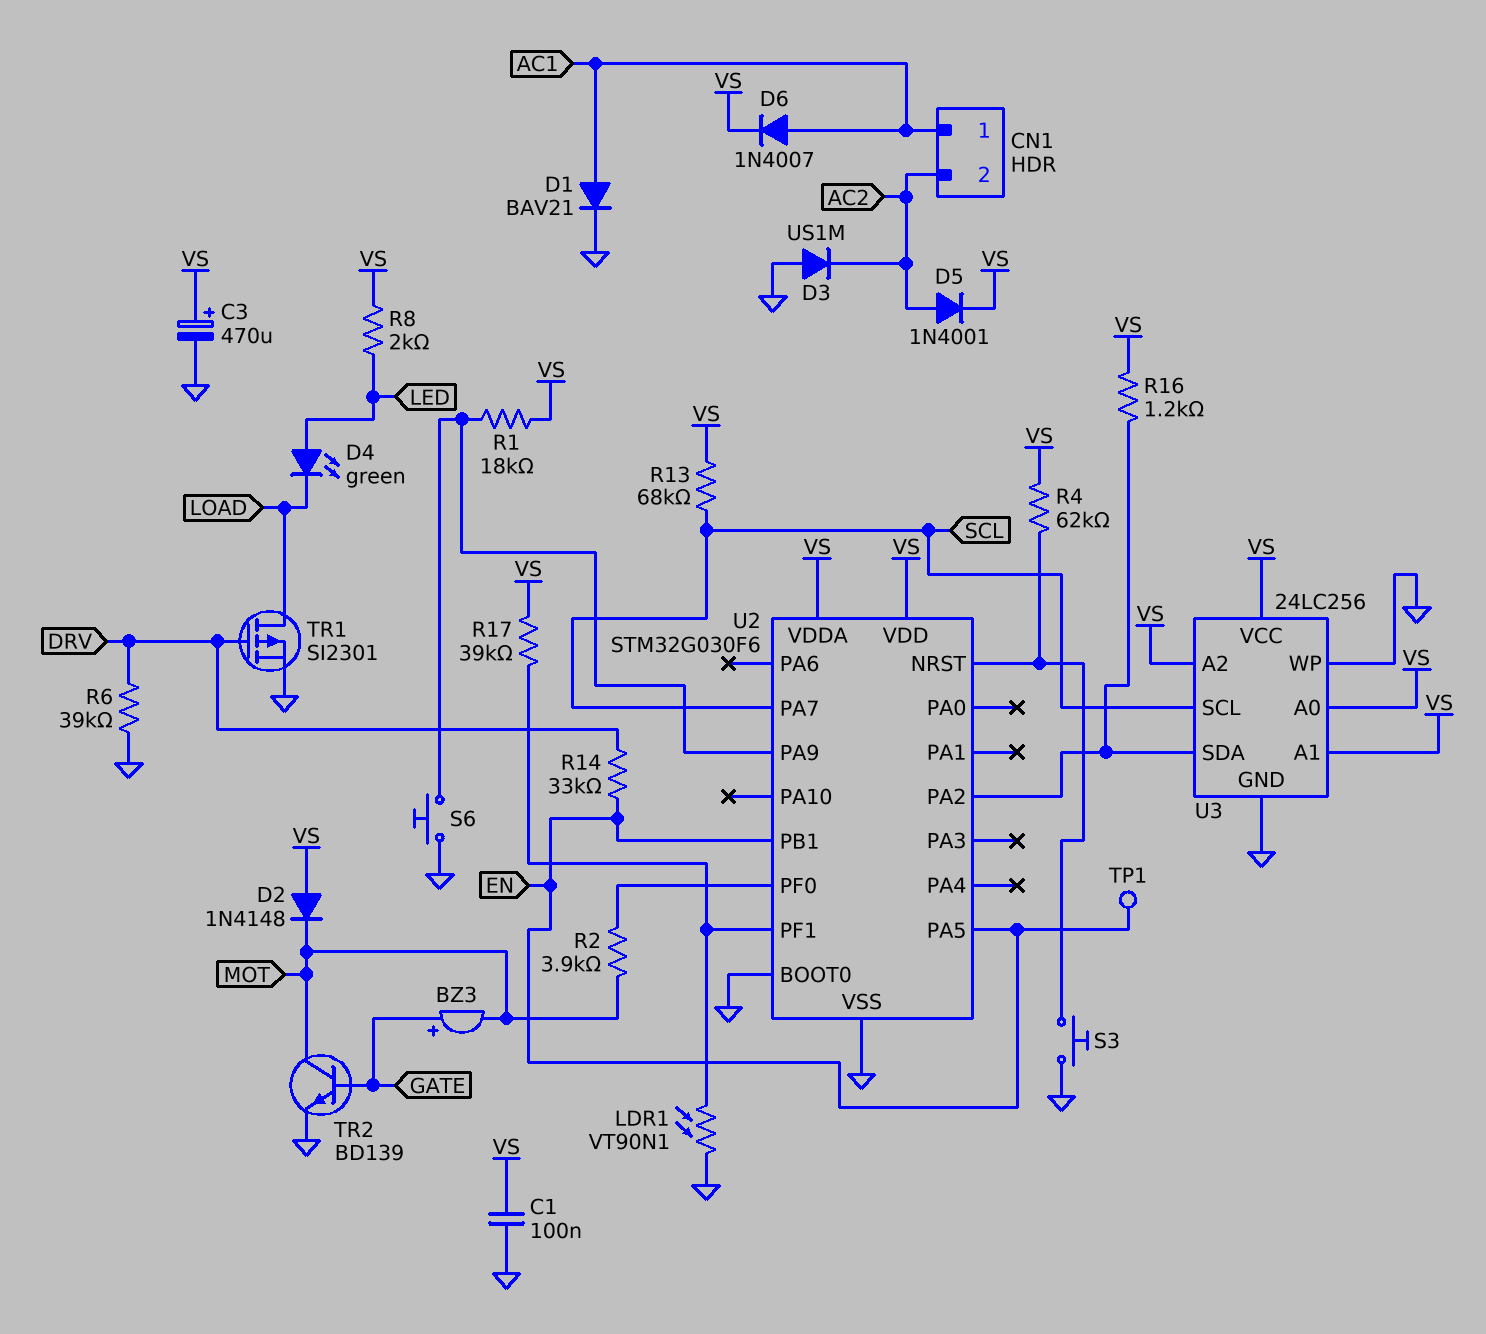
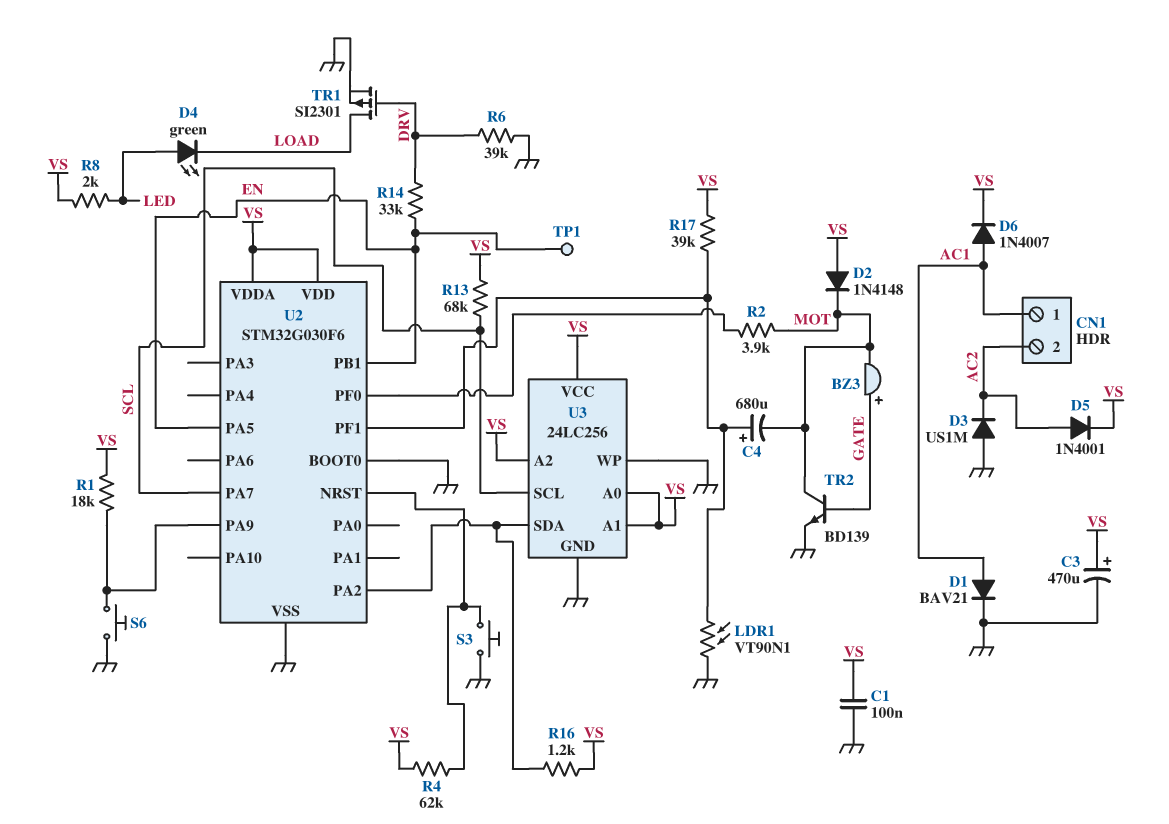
C4: none -> 680uF (plus U2/PF1, minus MOT)

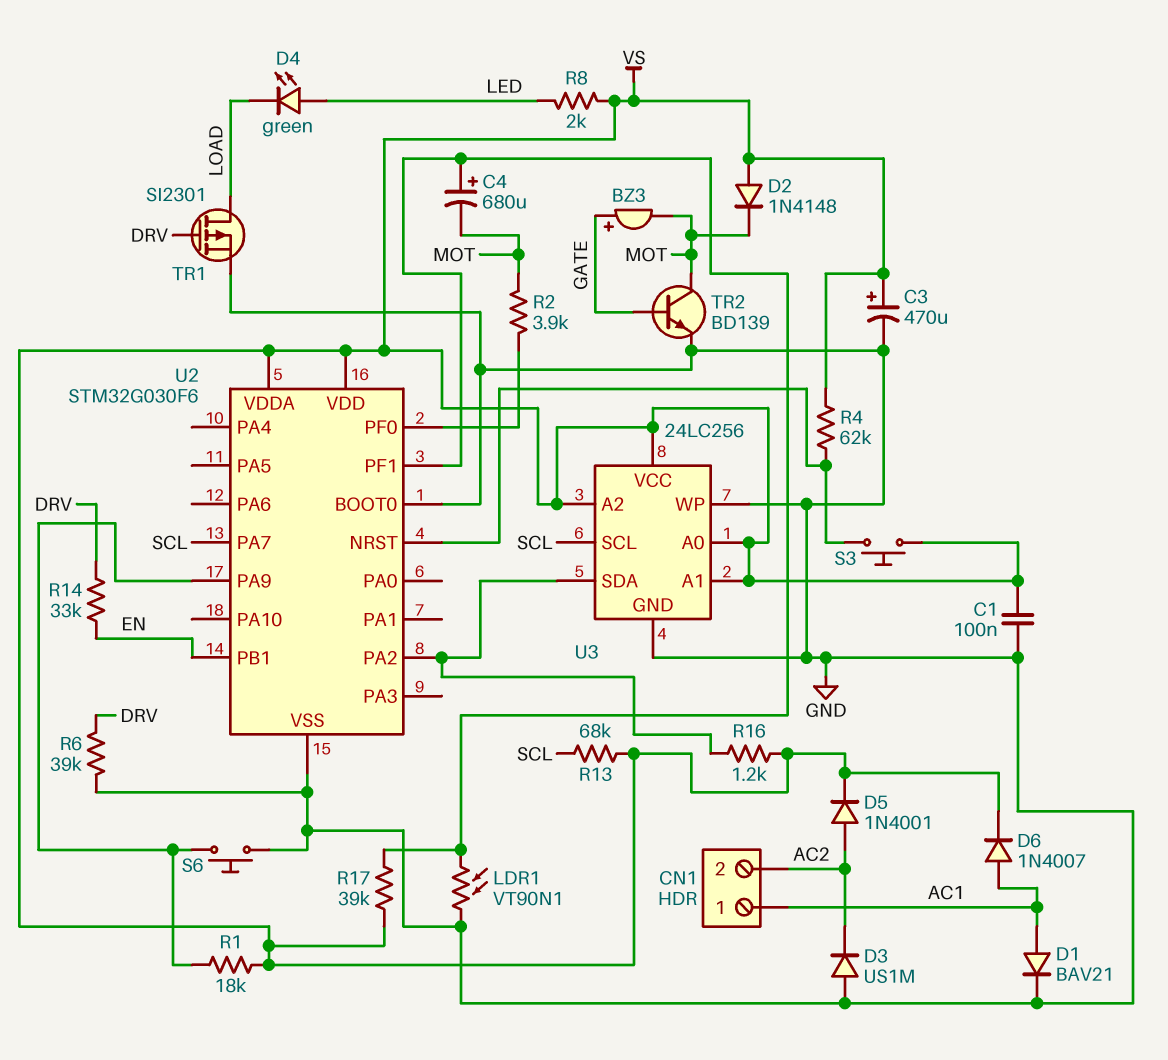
S3: button (GND, U2/NRST) -> button (U2/NRST, VS)
TP1: test point (EN) -> none
U2 pin PA5: EN -> none

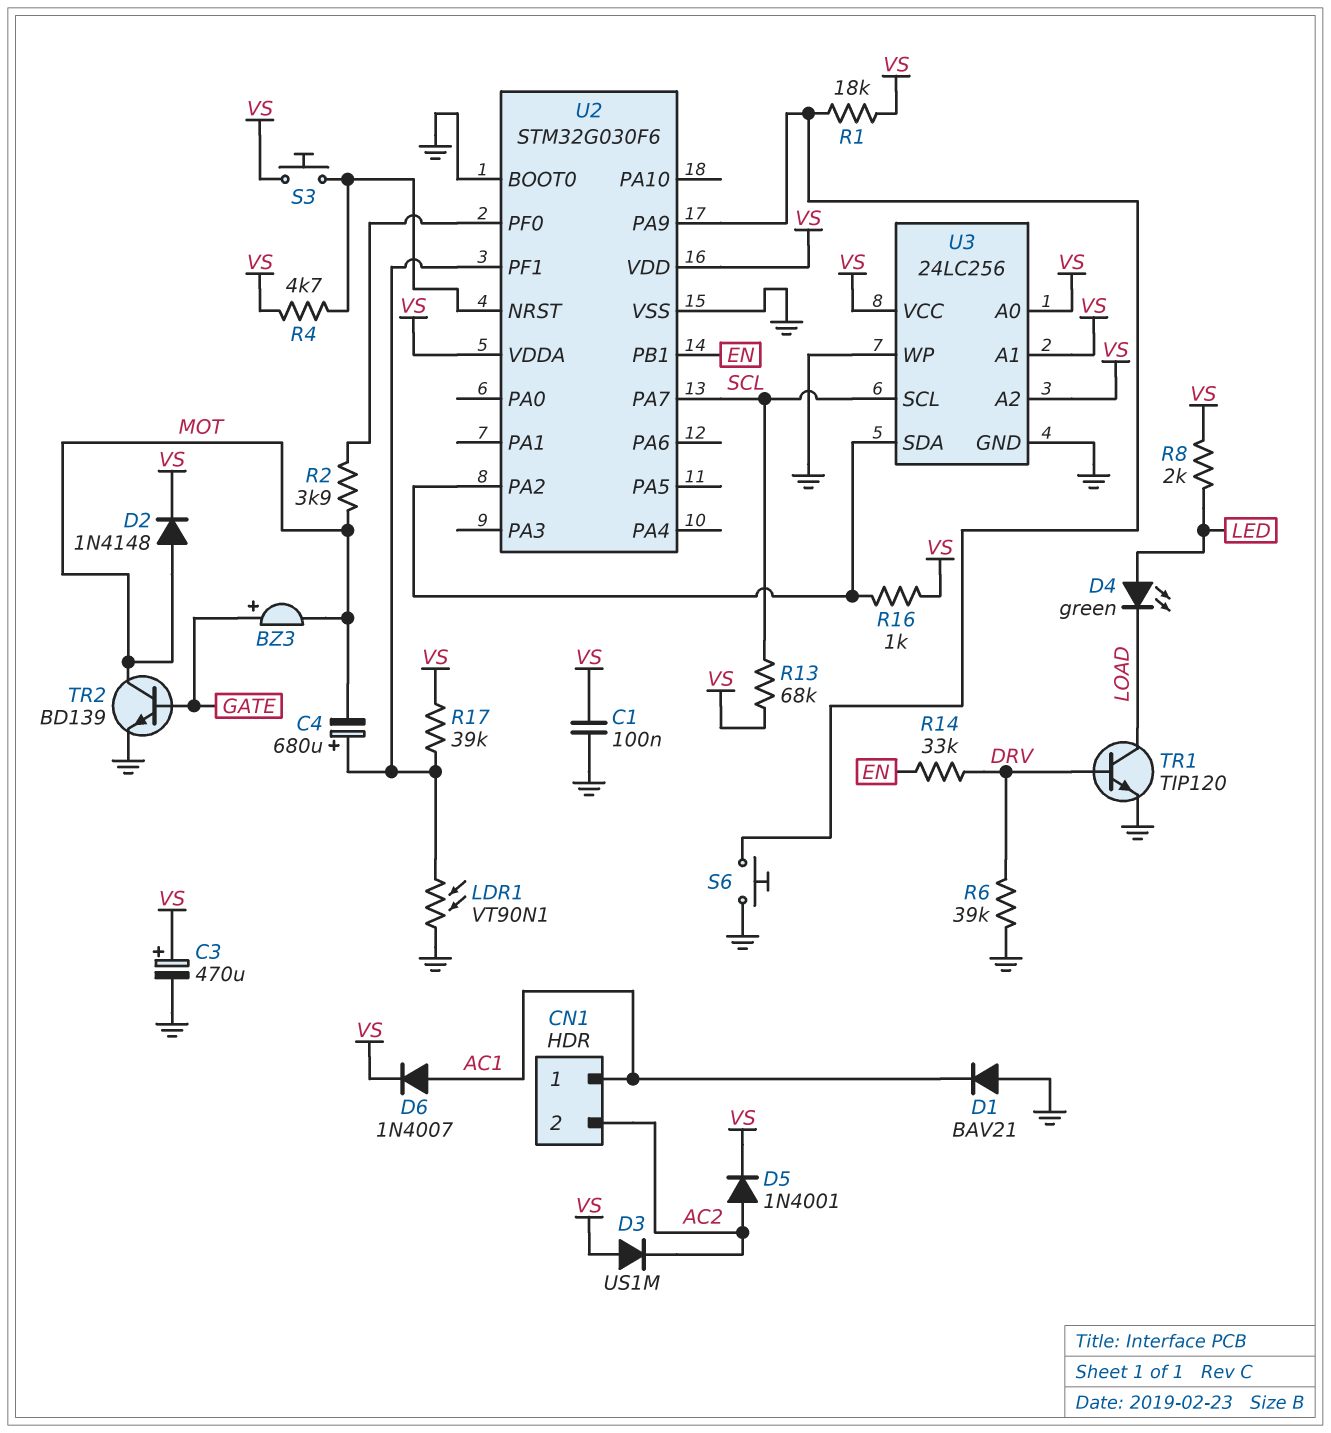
D1: diode BAV21 (A AC1, K GND) -> diode BAV21 (A GND, K AC1)
D2: diode 1N4148 (A VS, K MOT) -> diode 1N4148 (A MOT, K VS)
D3: diode US1M (A GND, K AC2) -> diode US1M (A VS, K AC2)
R4: 62k (U2/NRST, VS) -> 4.7k (U2/NRST, VS)
R16: 1.2k (U2/PA2, VS) -> 1k (U2/PA2, VS)
TR1: PMOS SI2301 (G DRV, D LOAD, S GND) -> NPN TIP120 (B DRV, C LOAD, E GND)

